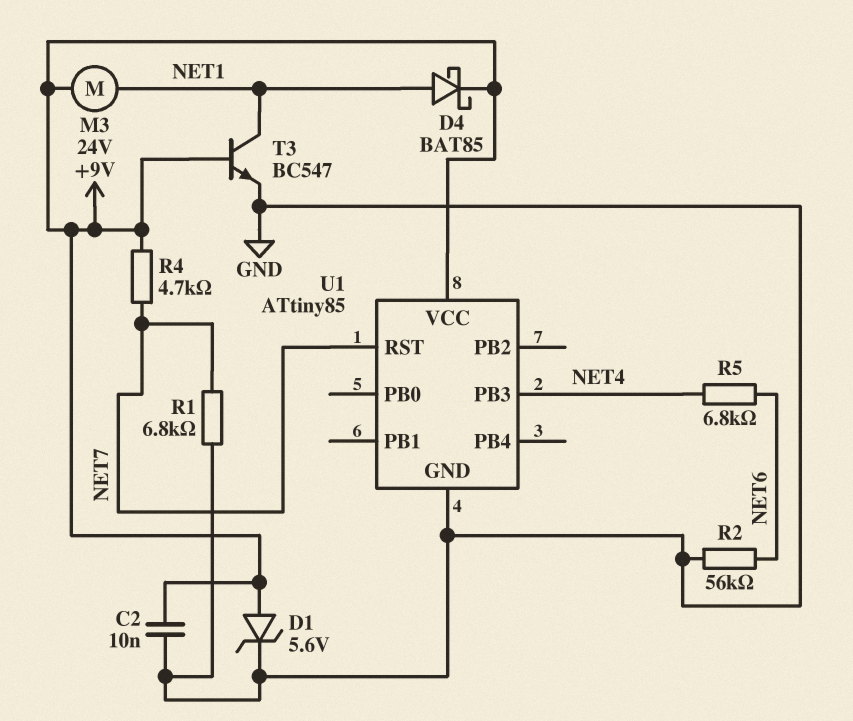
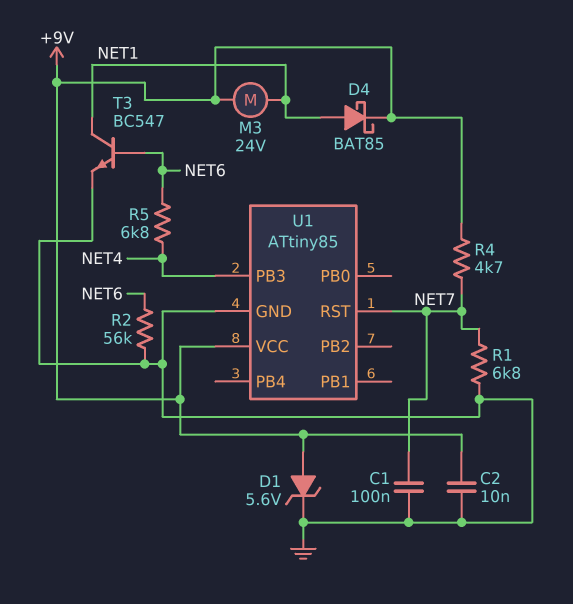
C1: none -> 100nF (GND, NET7)
T3: NPN BC547 (B +9V, C NET1, E GND) -> NPN BC547 (B NET6, C NET1, E GND)

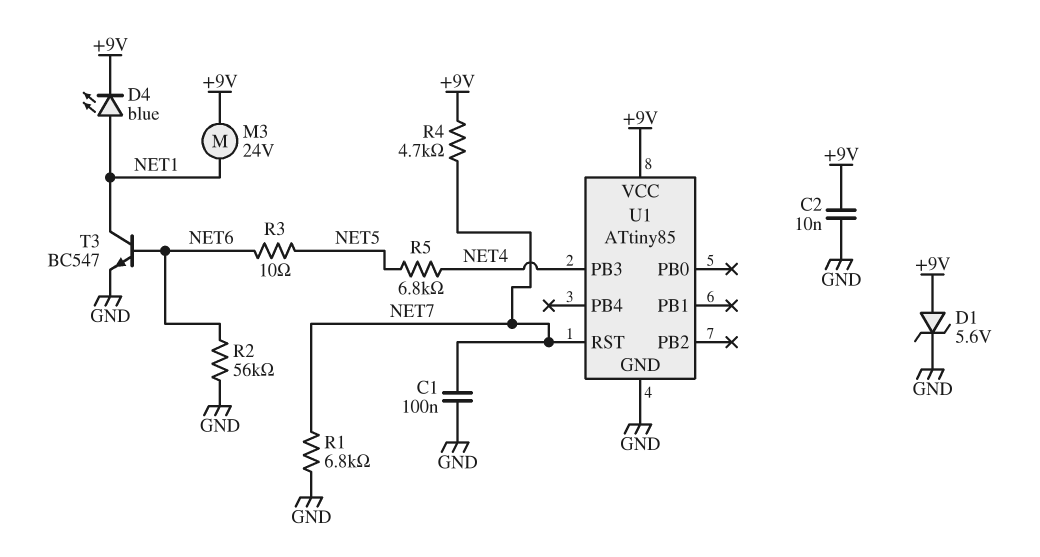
D4: schottky BAT85 (A NET1, K +9V) -> LED blue (A NET1, K +9V)
R3: none -> 10 (NET5, NET6)
R5: 6.8k (NET4, NET6) -> 6.8k (NET4, NET5)

